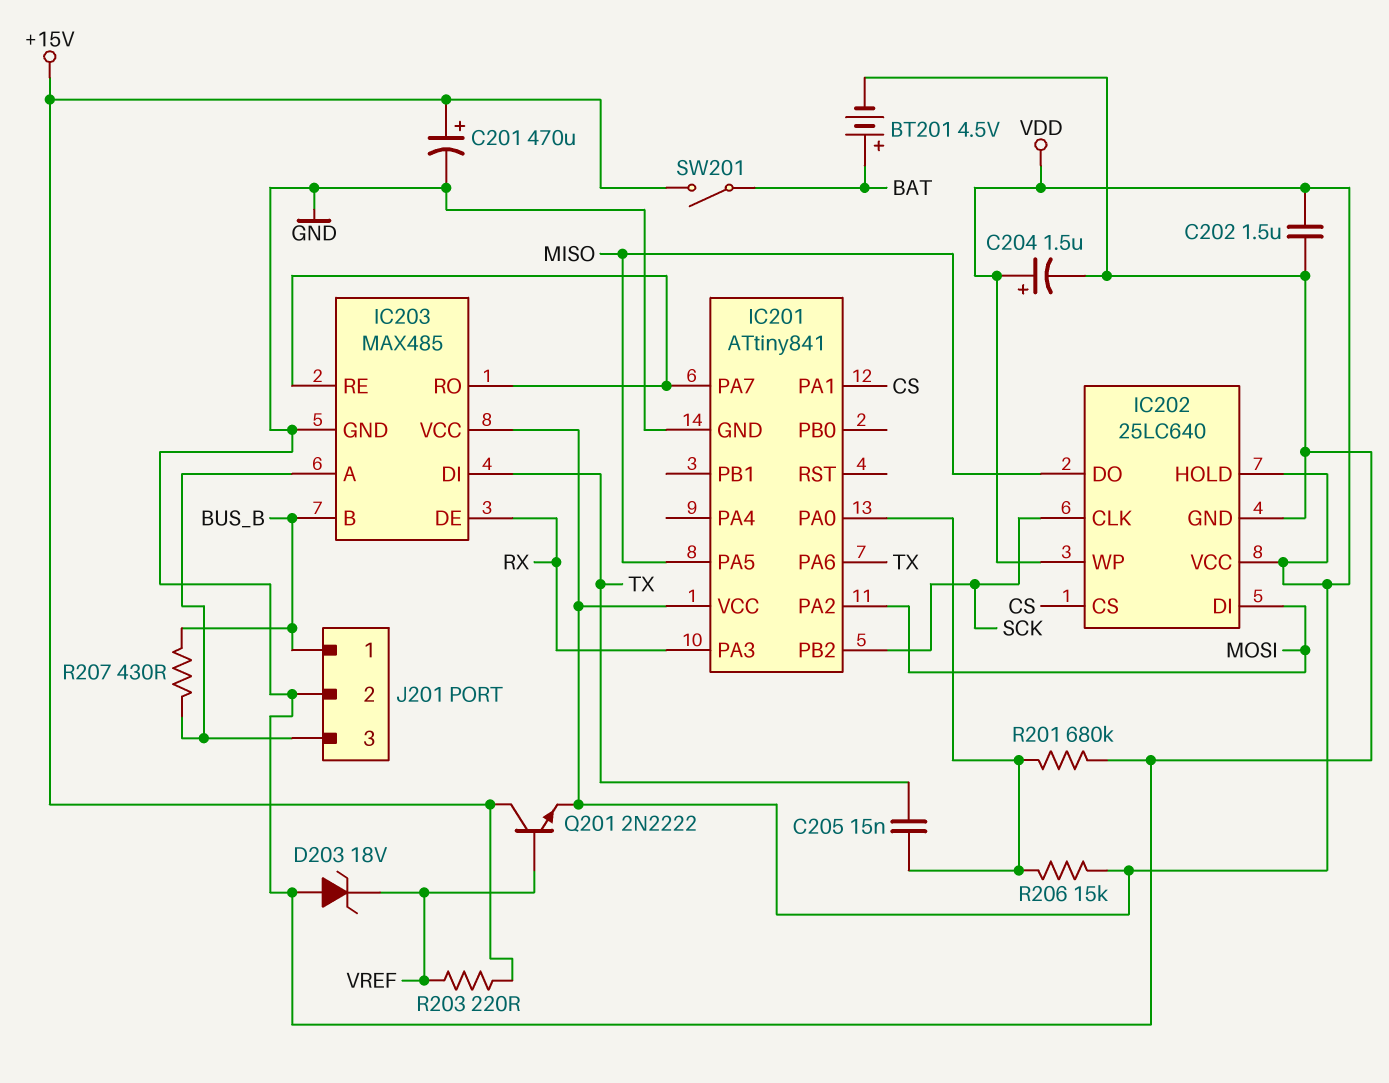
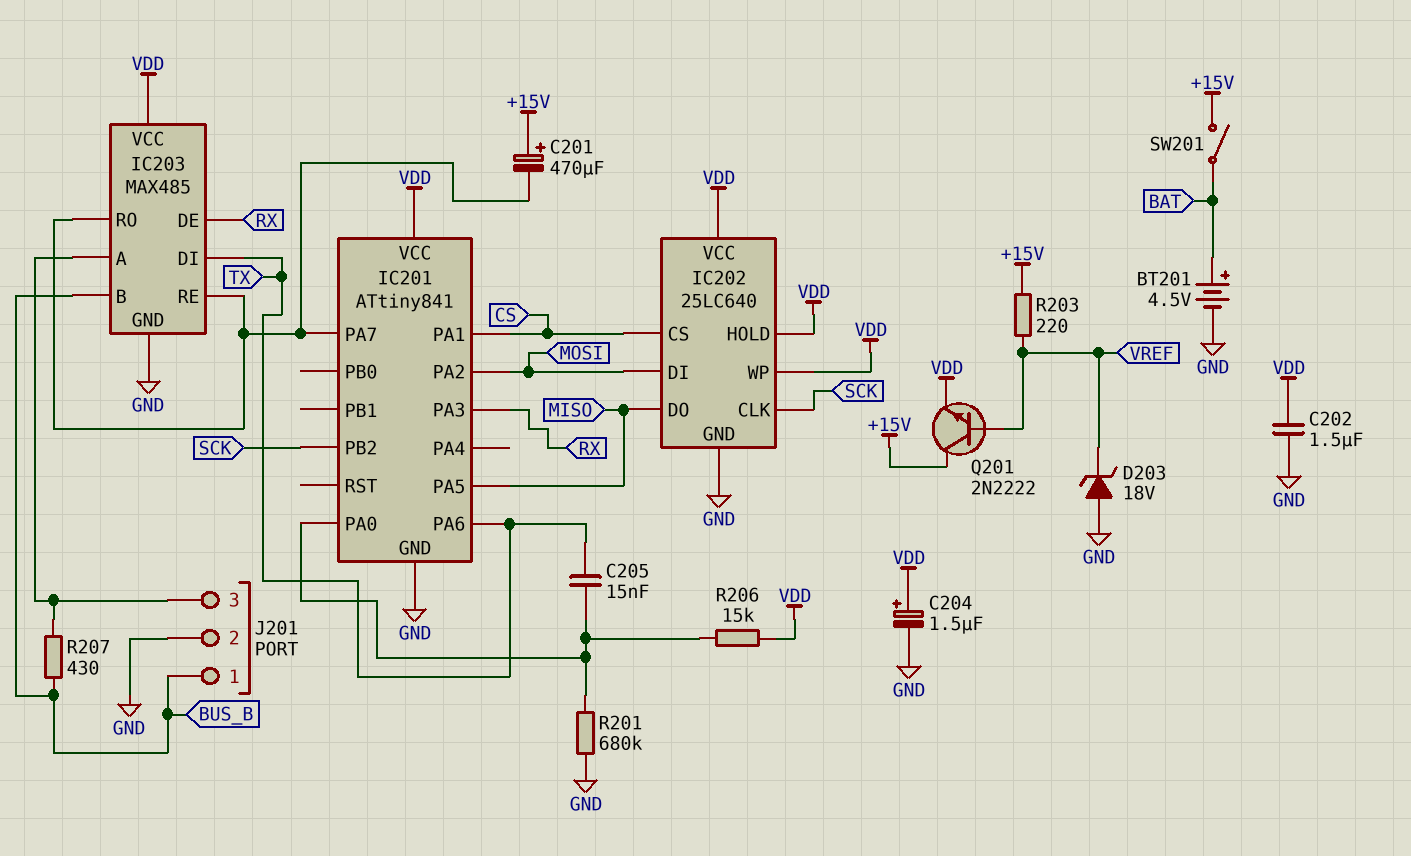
C201: 470uF (plus +15V, minus GND) -> 470uF (plus +15V, minus IC201/PA7)

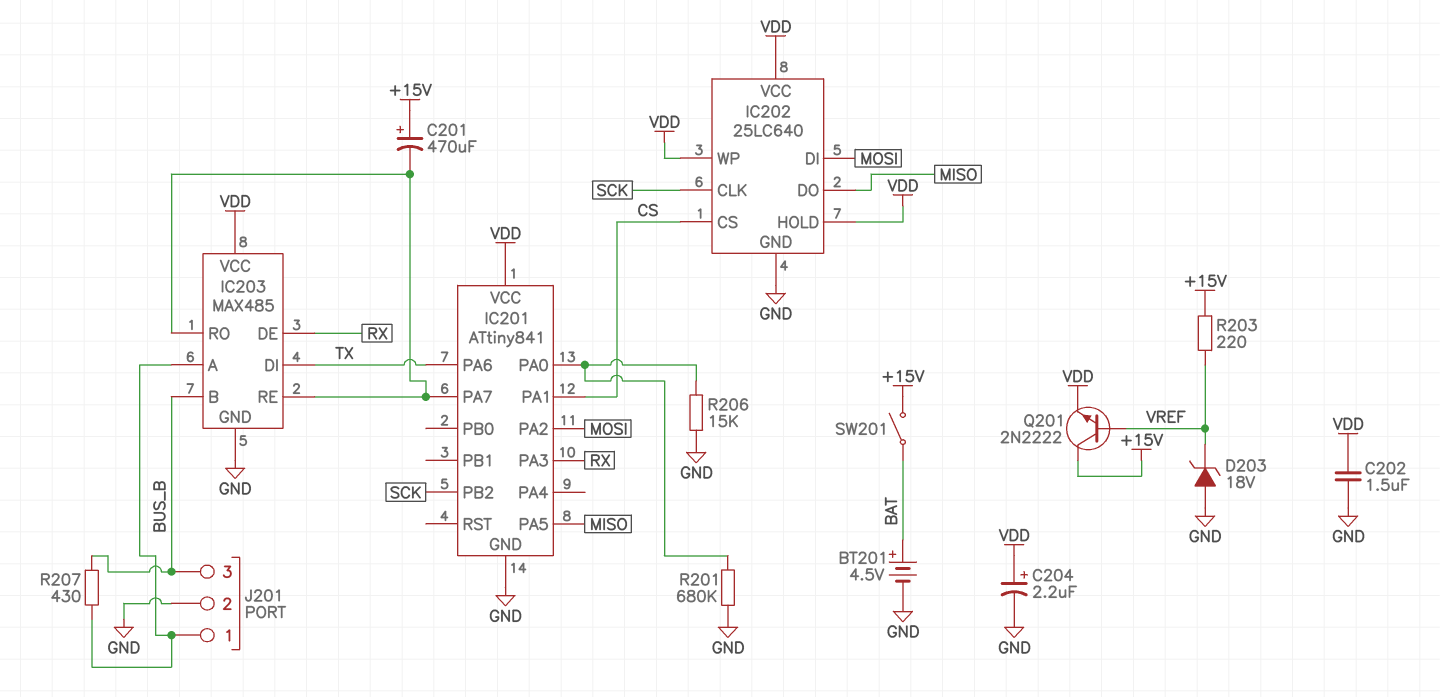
C204: 1.5uF (plus VDD, minus GND) -> 2.2uF (plus VDD, minus GND)
C205: 15nF (IC201/PA0, TX) -> none
J201 pin 1: BUS_B -> IC203/A
J201 pin 3: IC203/A -> BUS_B
R206: 15k (IC201/PA0, VDD) -> 15k (GND, IC201/PA0)

